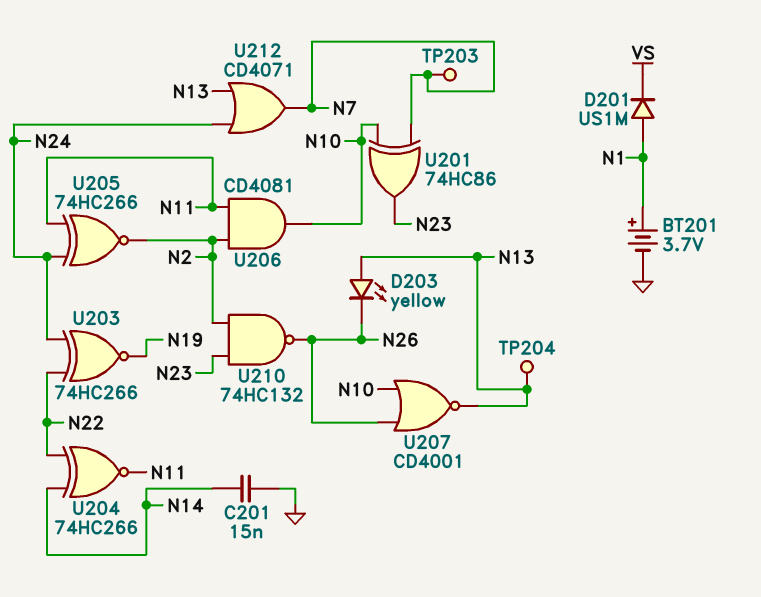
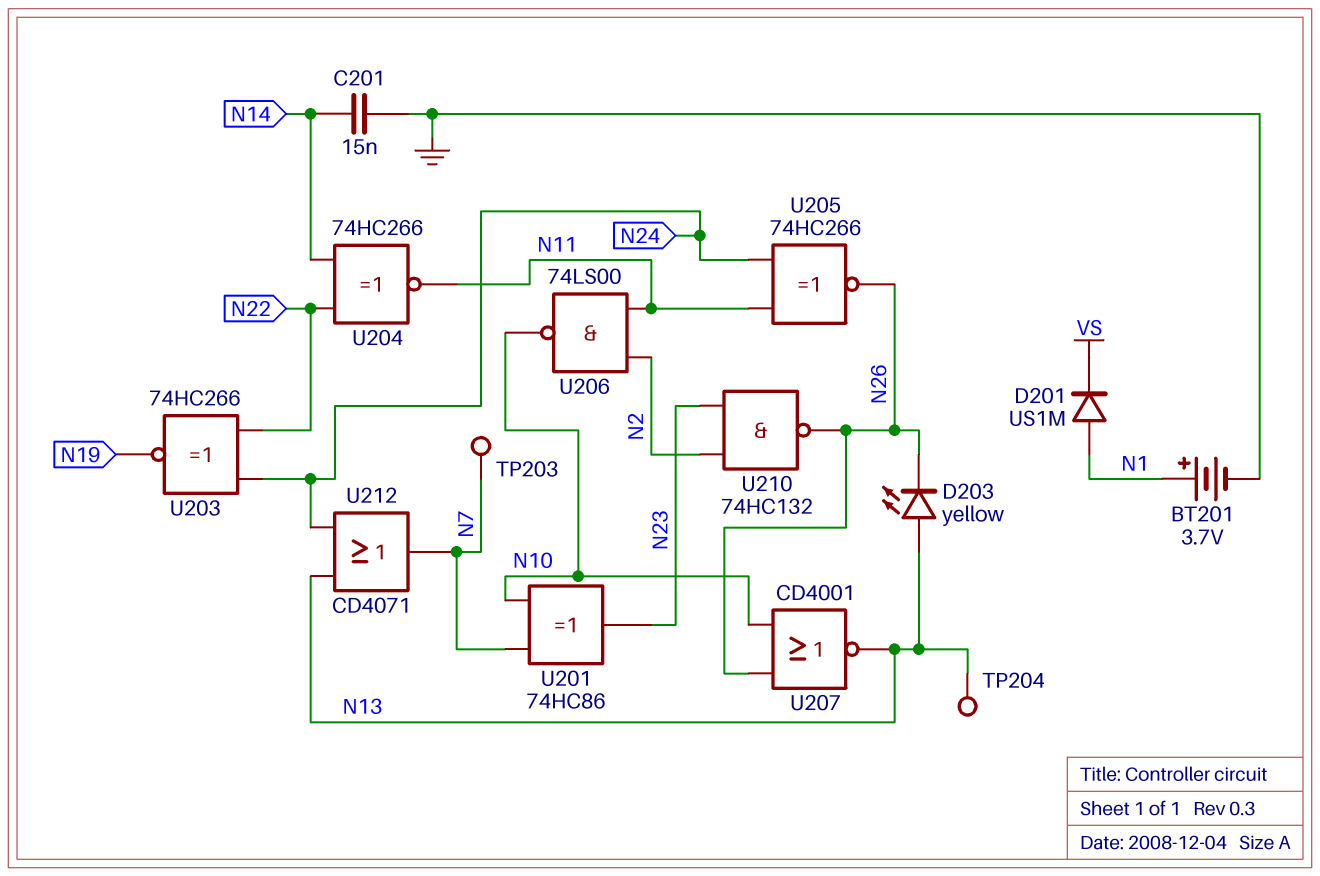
U205: XNOR 74HC266 (in N11, in N24, out N2) -> XNOR 74HC266 (in N11, in N24, out N26)
U206: AND CD4081 (in N2, in N11, out N10) -> NAND 74LS00 (in N2, in N11, out N10)

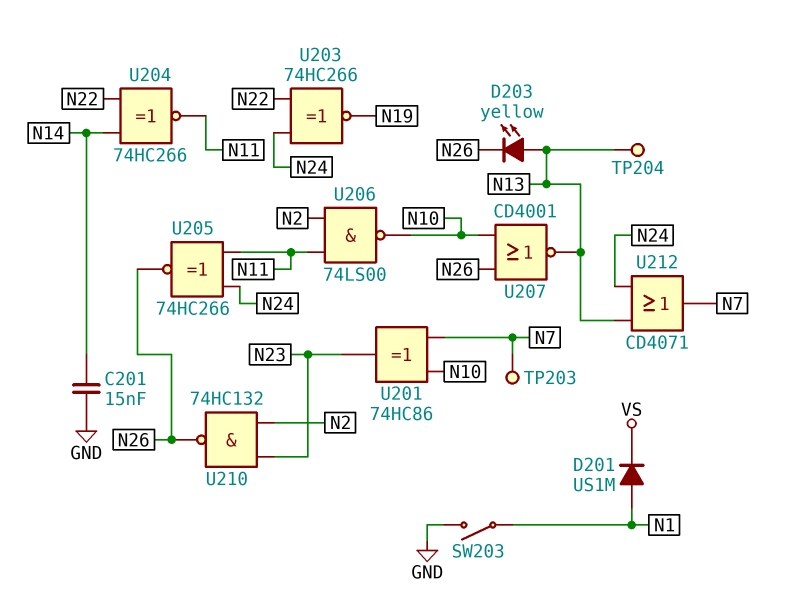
BT201: 3.7V (plus N1, minus GND) -> none
SW203: none -> switch (GND, N1)

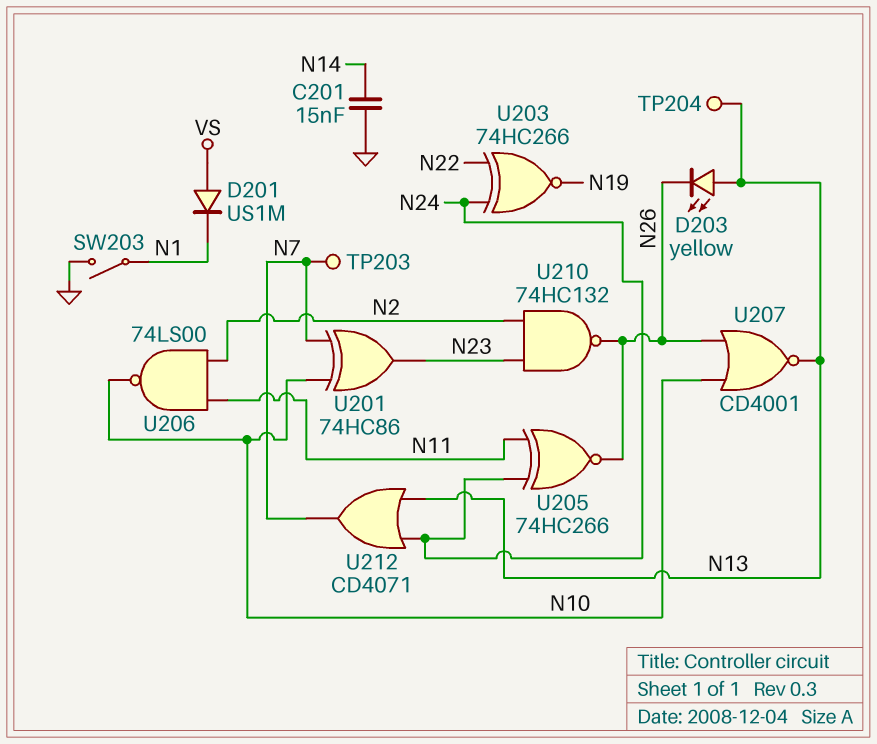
D201: diode US1M (A N1, K VS) -> diode US1M (A VS, K N1)
U204: XNOR 74HC266 (in N14, in N22, out N11) -> none

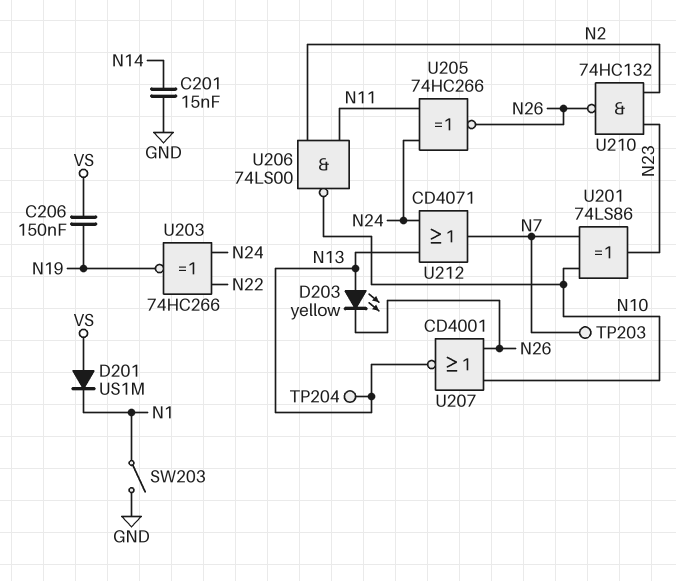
C206: none -> 150nF (N19, VS)
U201: XOR 74HC86 (in N7, in N10, out N23) -> XOR 74LS86 (in N7, in N10, out N23)

